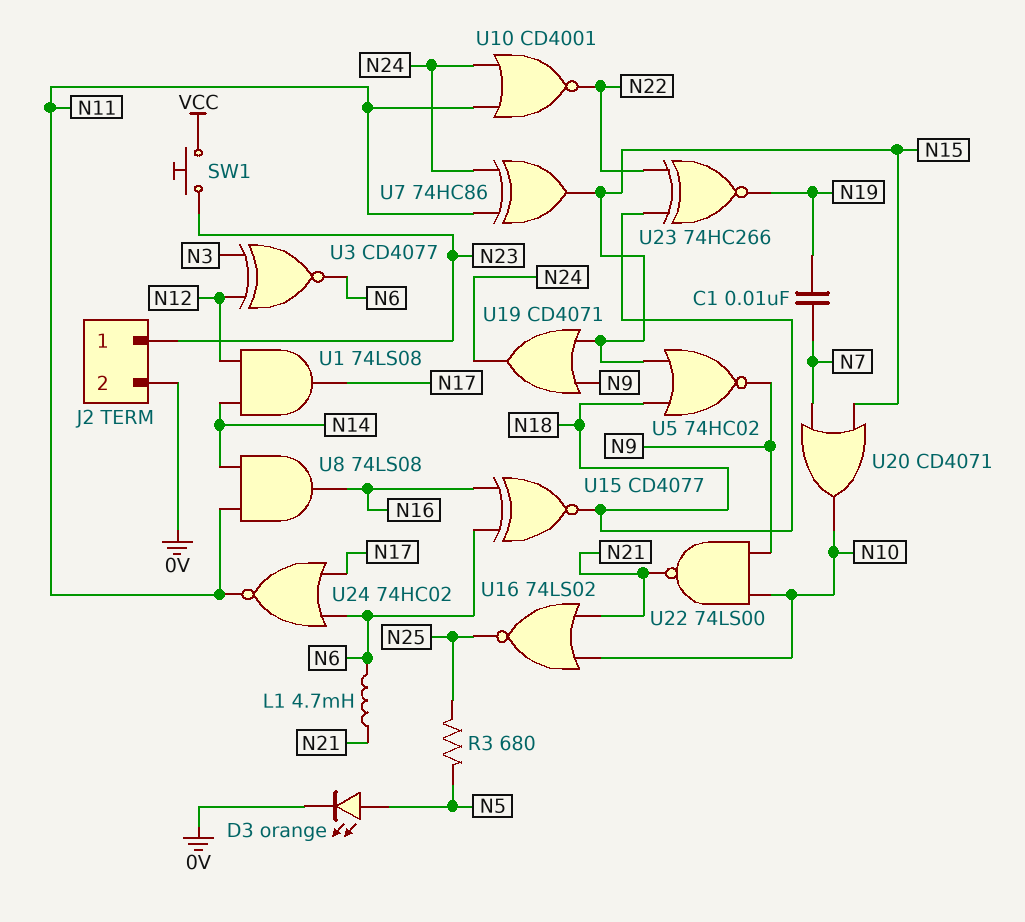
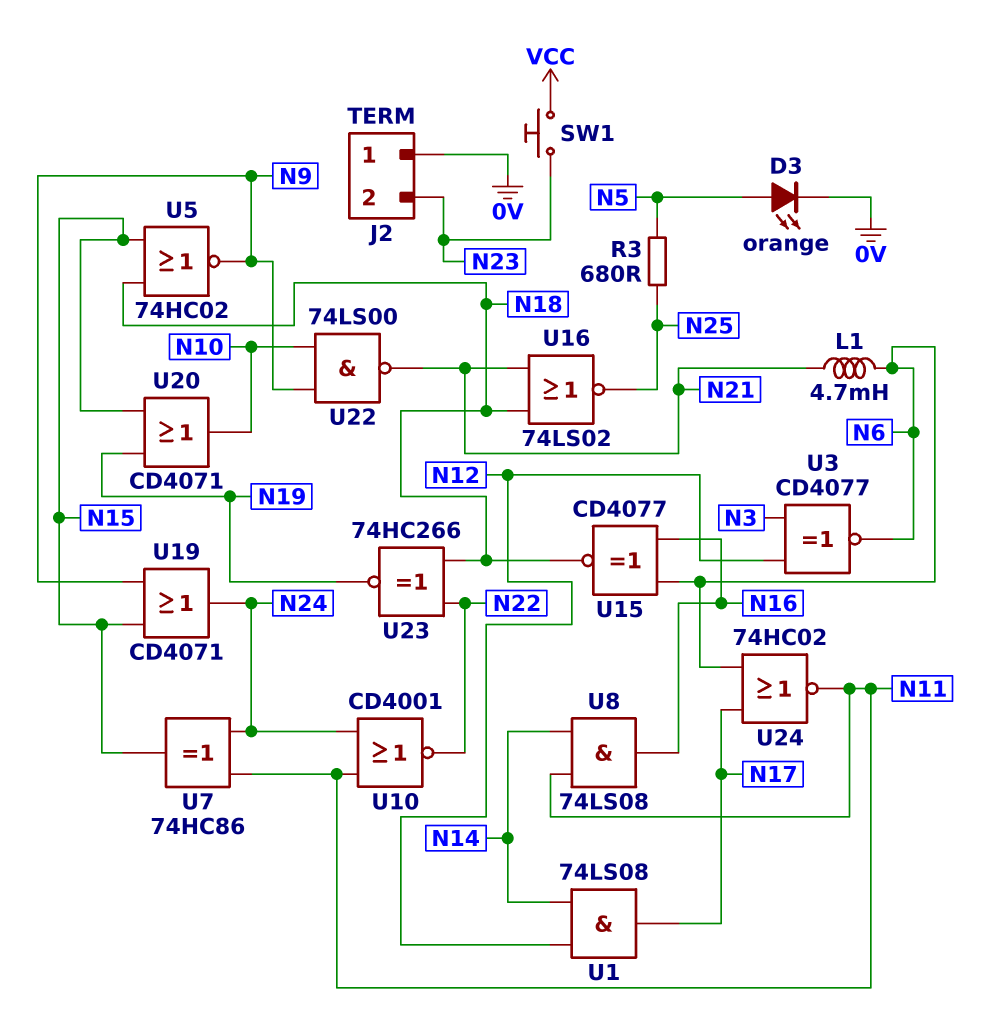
C1: 10nF (N7, N19) -> none
J2 pin 1: N23 -> 0V
J2 pin 2: 0V -> N23
U16: NOR 74LS02 (in N10, in N21, out N25) -> NOR 74LS02 (in N18, in N21, out N25)
U20: OR CD4071 (in N7, in N15, out N10) -> OR CD4071 (in N15, in N19, out N10)

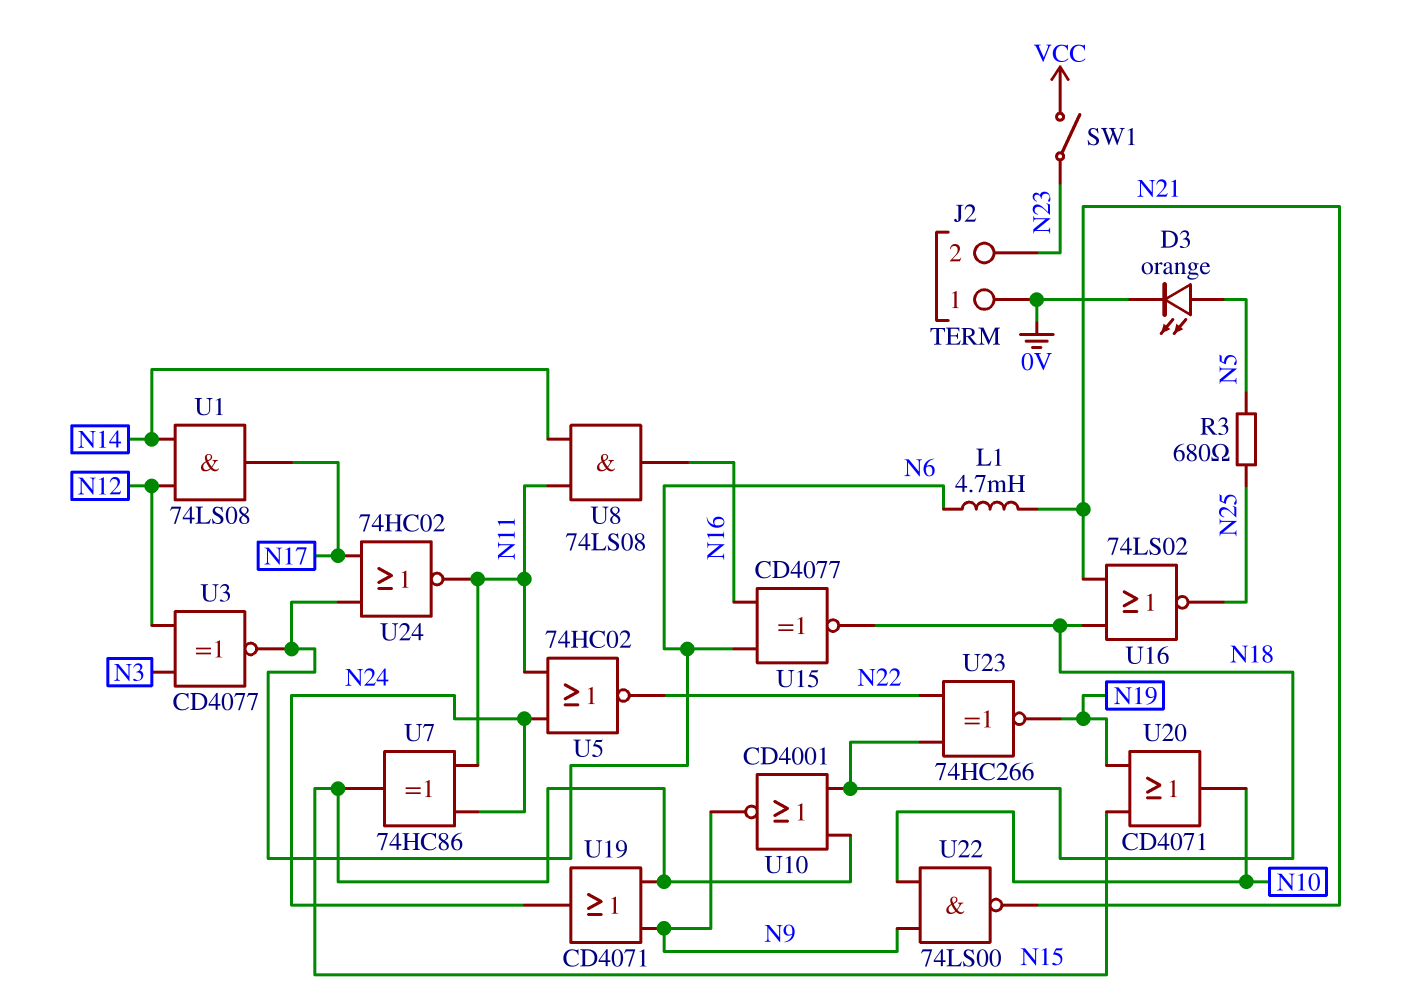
SW1: button (N23, VCC) -> switch (N23, VCC)
U5: NOR 74HC02 (in N15, in N18, out N9) -> NOR 74HC02 (in N11, in N24, out N22)
U10: NOR CD4001 (in N11, in N24, out N22) -> NOR CD4001 (in N15, in N18, out N9)

